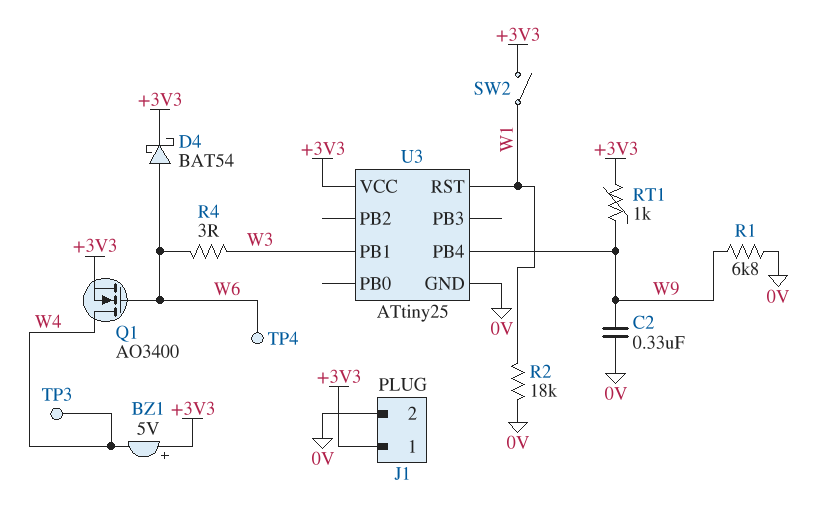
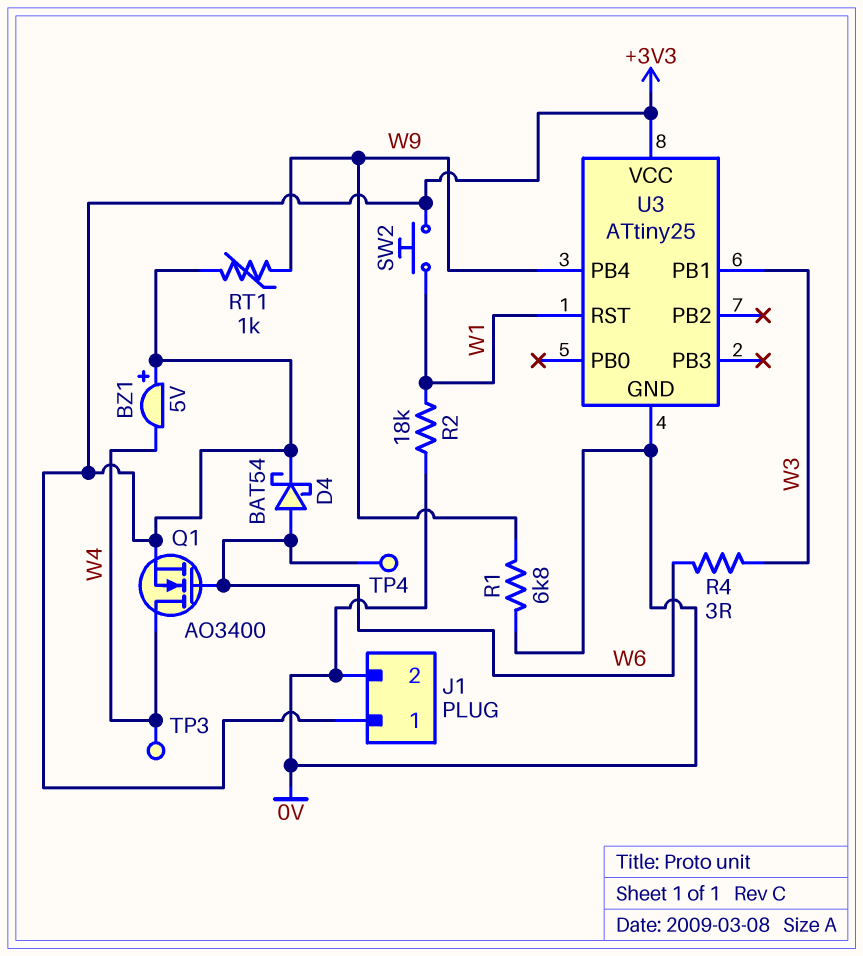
C2: 330nF (0V, W9) -> none
SW2: switch (+3V3, W1) -> button (+3V3, W1)

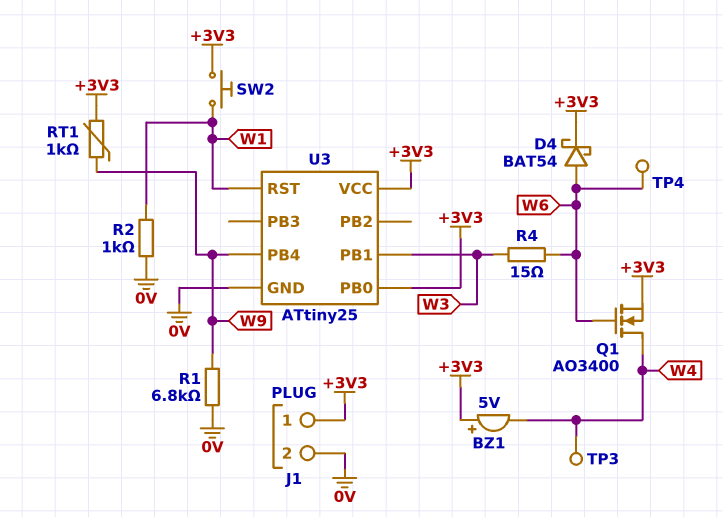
R2: 18k (0V, W1) -> 1k (0V, W1)
R4: 3 (W3, W6) -> 15 (W3, W6)
U3 pin PB0: none -> +3V3

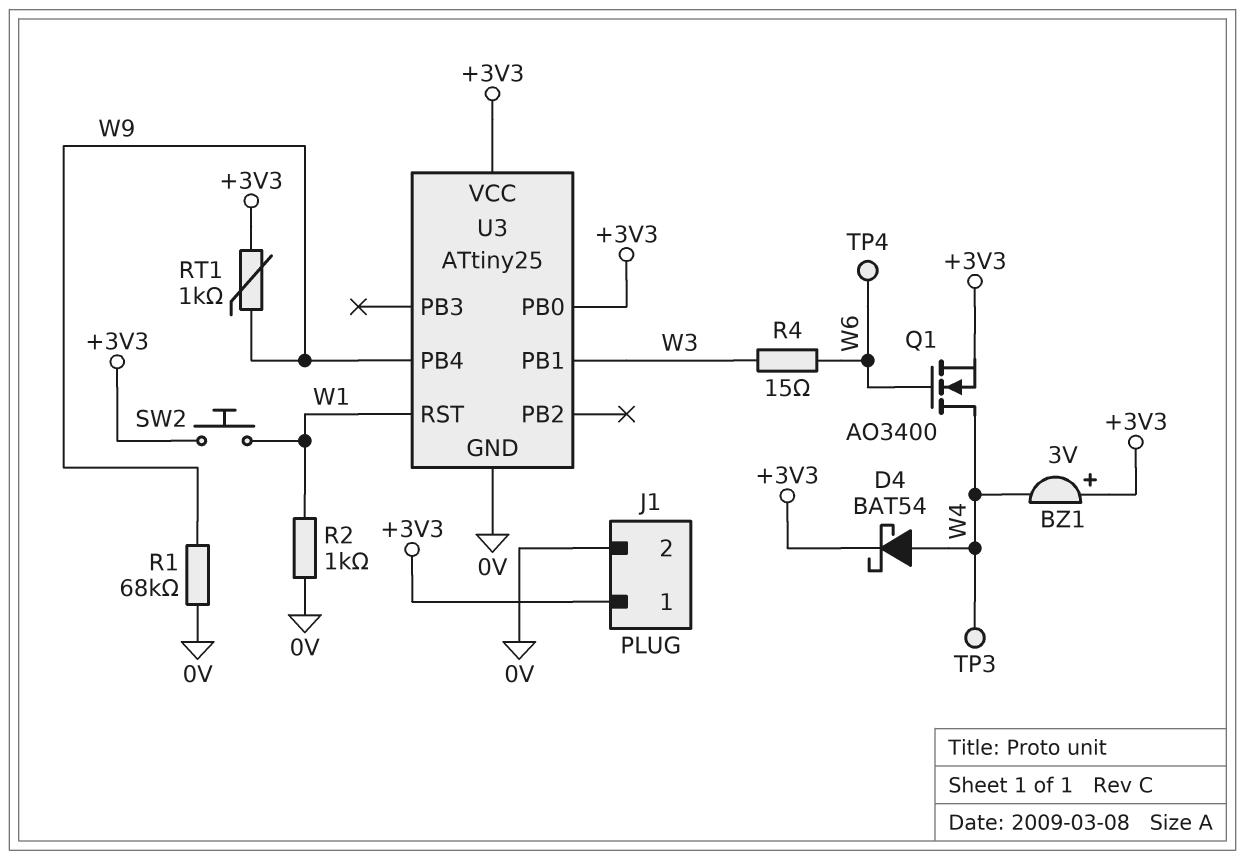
BZ1: buzzer 5V (plus +3V3, minus W4) -> buzzer 3V (plus +3V3, minus W4)
D4: schottky BAT54 (A W6, K +3V3) -> schottky BAT54 (A W4, K +3V3)
R1: 6.8k (0V, W9) -> 68k (0V, W9)

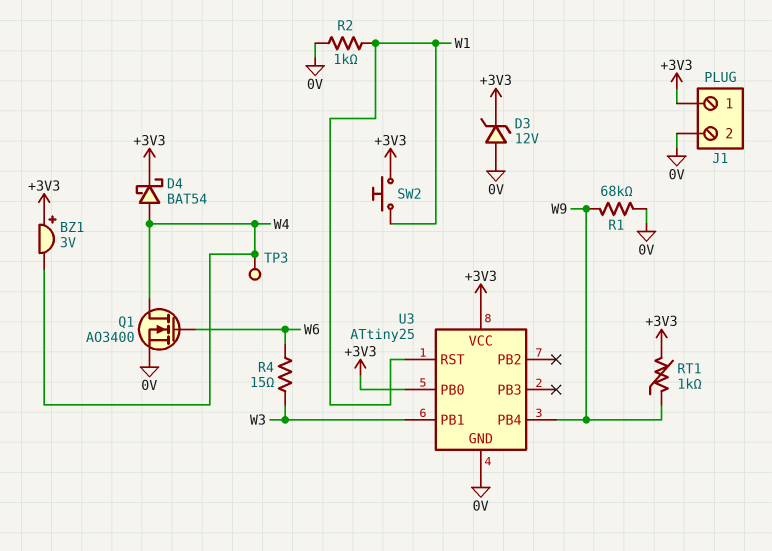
D3: none -> zener 12V (A 0V, K +3V3)
Q1: NMOS AO3400 (G W6, D W4, S +3V3) -> NMOS AO3400 (G W6, D W4, S 0V)
TP4: test point (W6) -> none

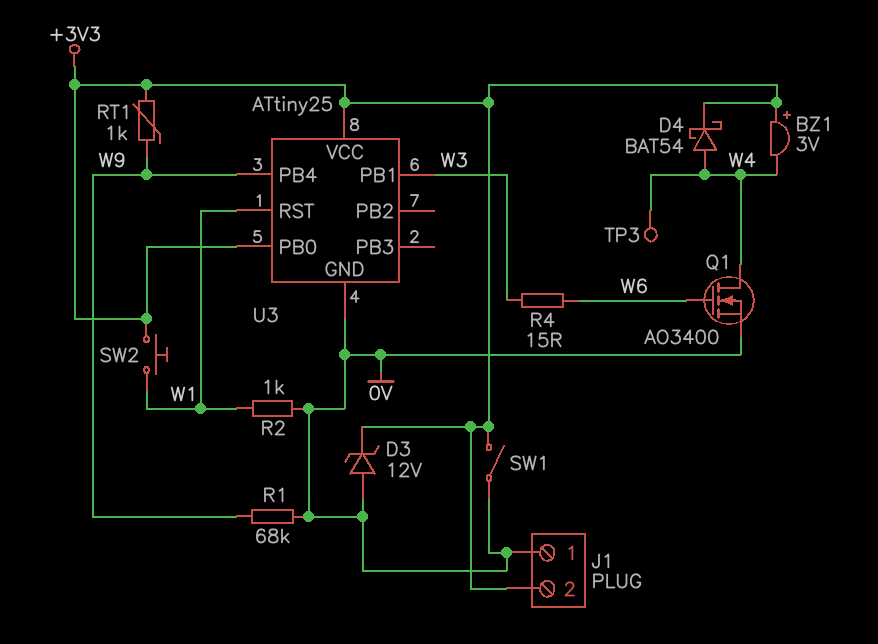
J1 pin 1: +3V3 -> 0V
J1 pin 2: 0V -> +3V3
SW1: none -> switch (+3V3, 0V)

